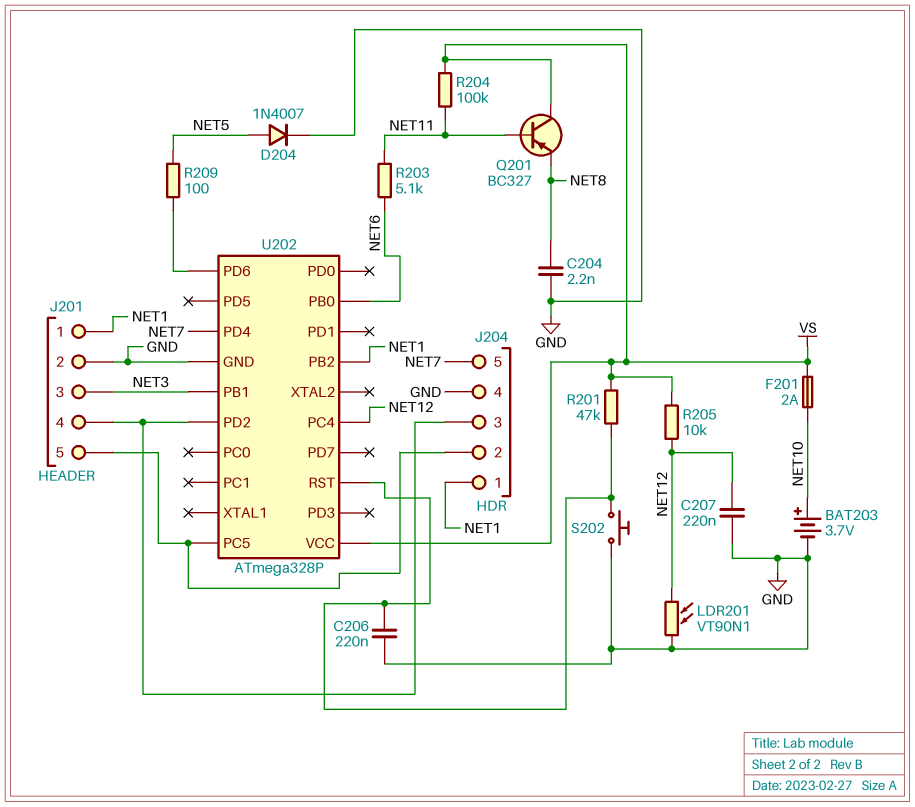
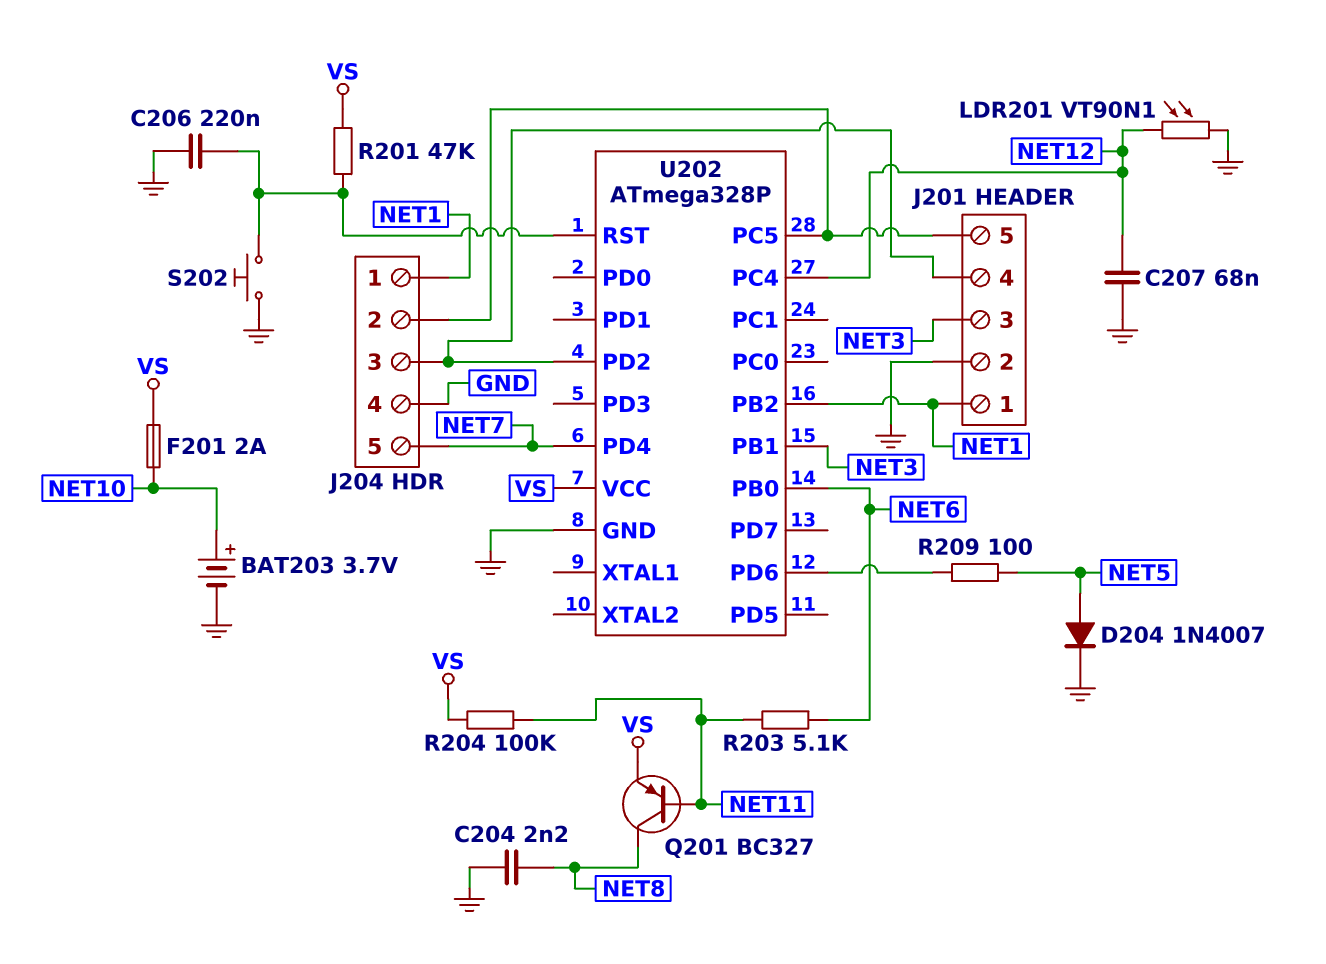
C207: 220nF (GND, NET12) -> 68nF (GND, NET12)
Q201: PNP BC327 (B NET11, C VS, E NET8) -> PNP BC327 (B NET11, C NET8, E VS)
R205: 10k (NET12, VS) -> none

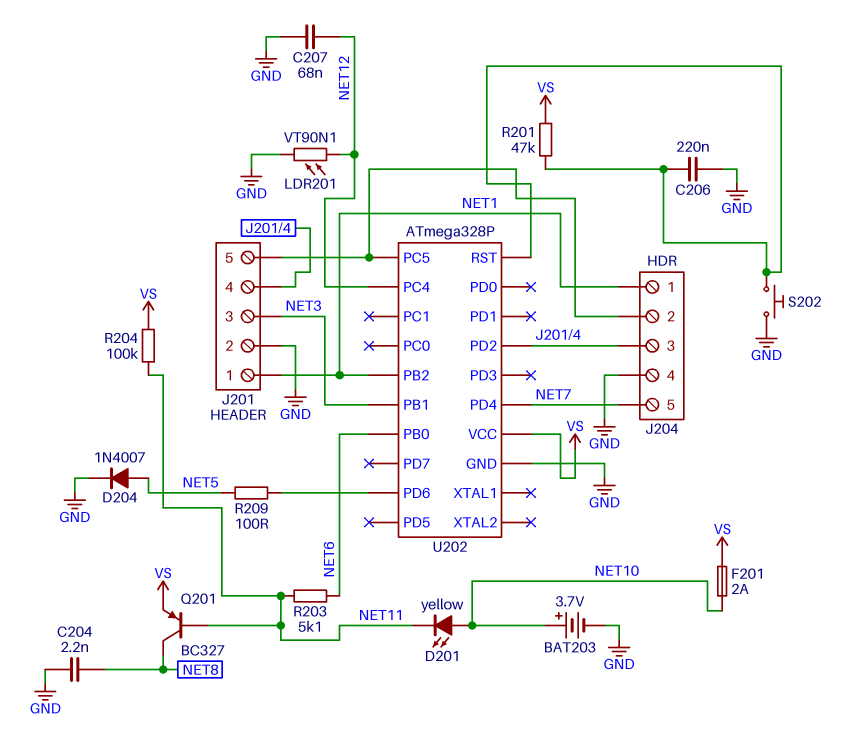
D201: none -> LED yellow (A NET10, K NET11)

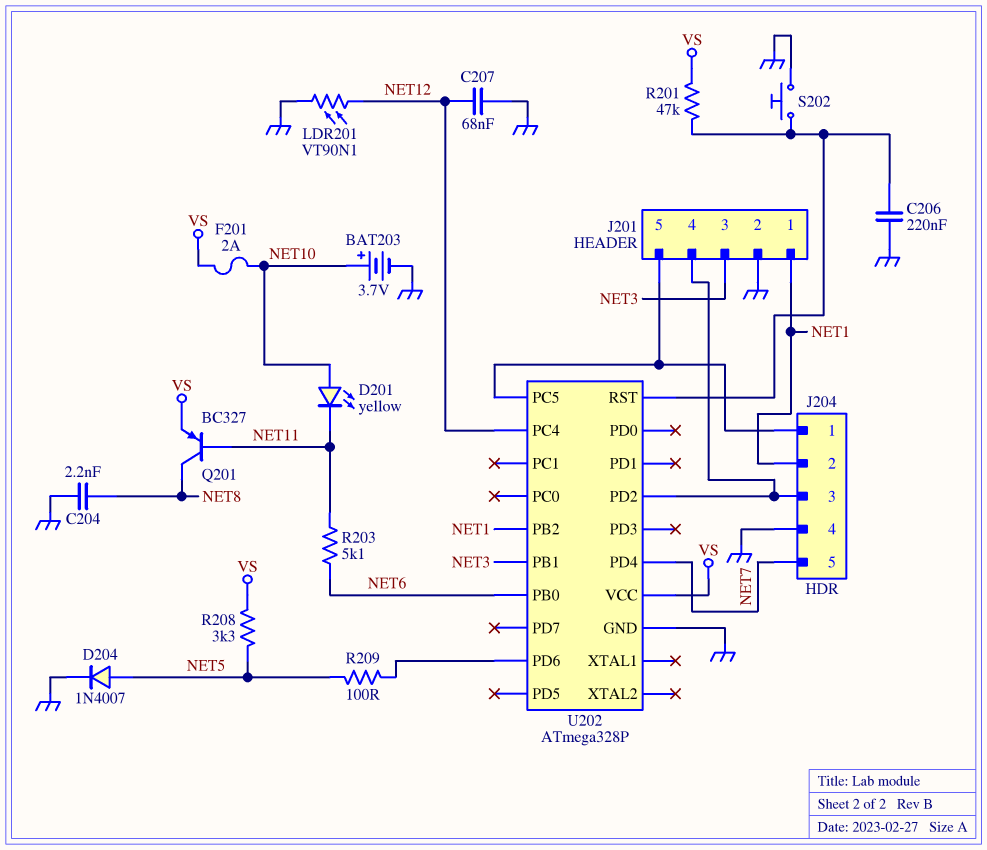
J204 pin 1: NET1 -> J201/5
J204 pin 2: J201/5 -> NET1
R204: 100k (NET11, VS) -> none
R208: none -> 3.3k (NET5, VS)

